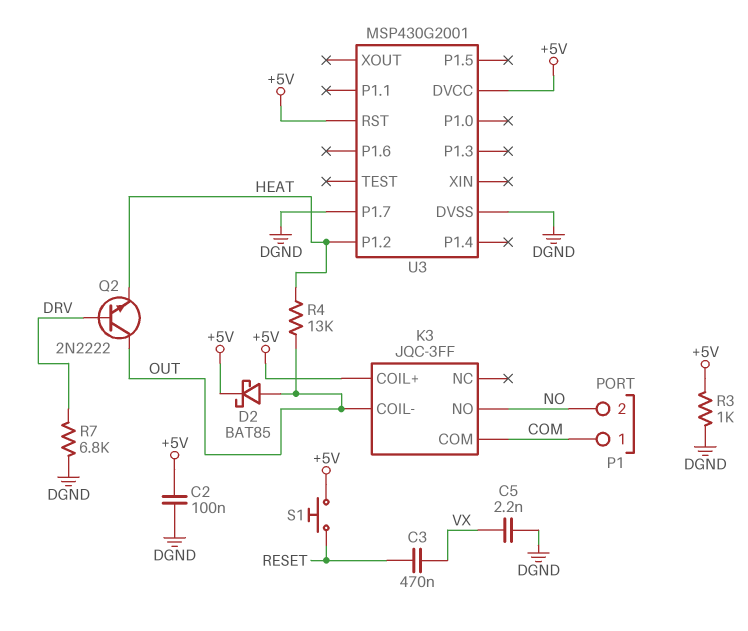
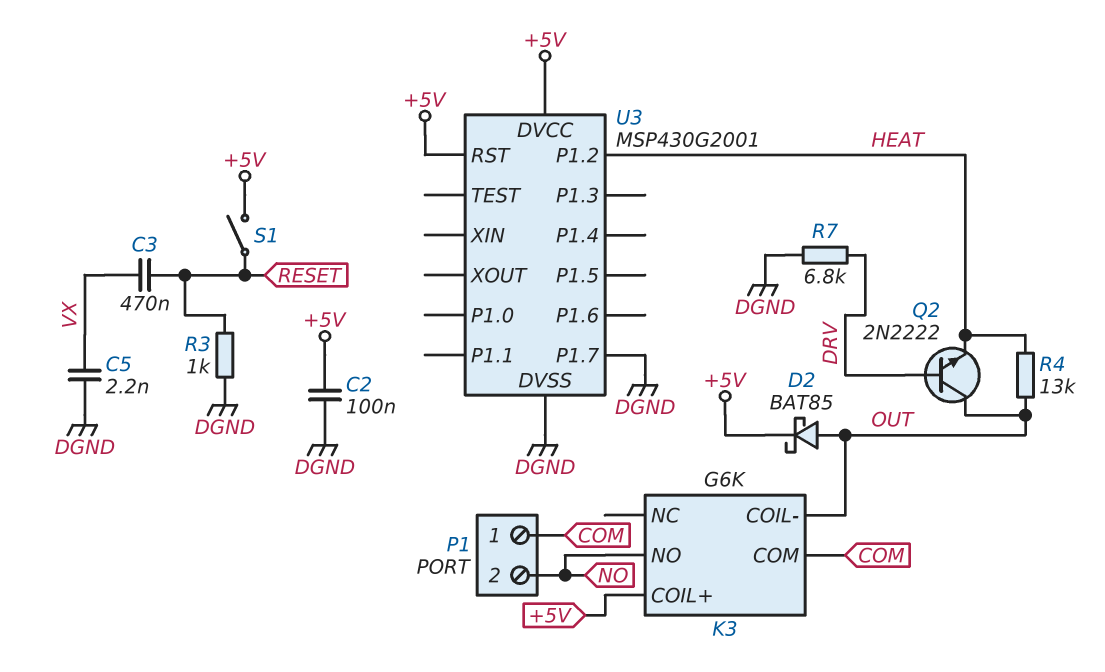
K3: JQC-3FF -> G6K
R3: 1k (+5V, DGND) -> 1k (DGND, RESET)
S1: button (+5V, RESET) -> switch (+5V, RESET)

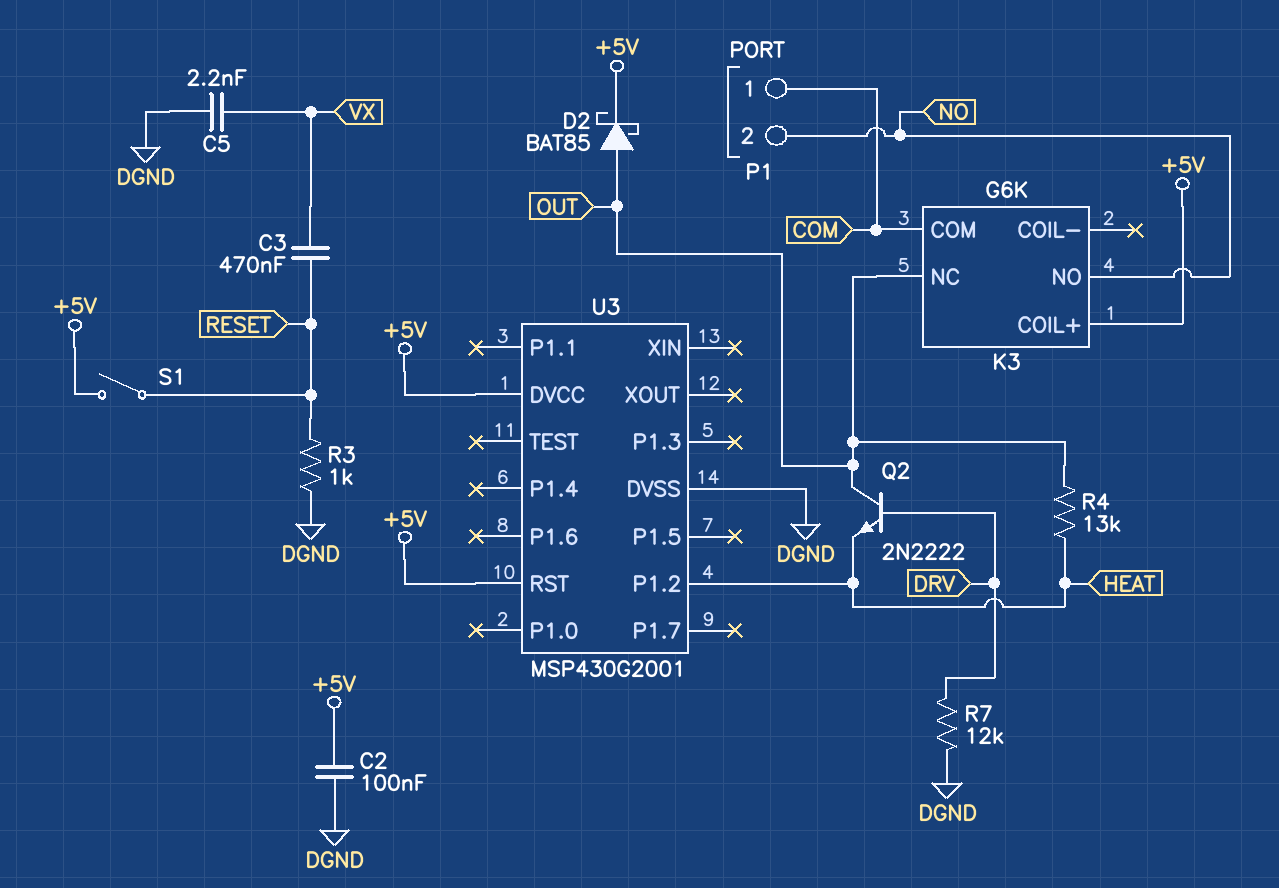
K3 pin COIL-: OUT -> none
K3 pin NC: none -> OUT
R7: 6.8k (DGND, DRV) -> 12k (DGND, DRV)
U3 pin P1.7: DGND -> none

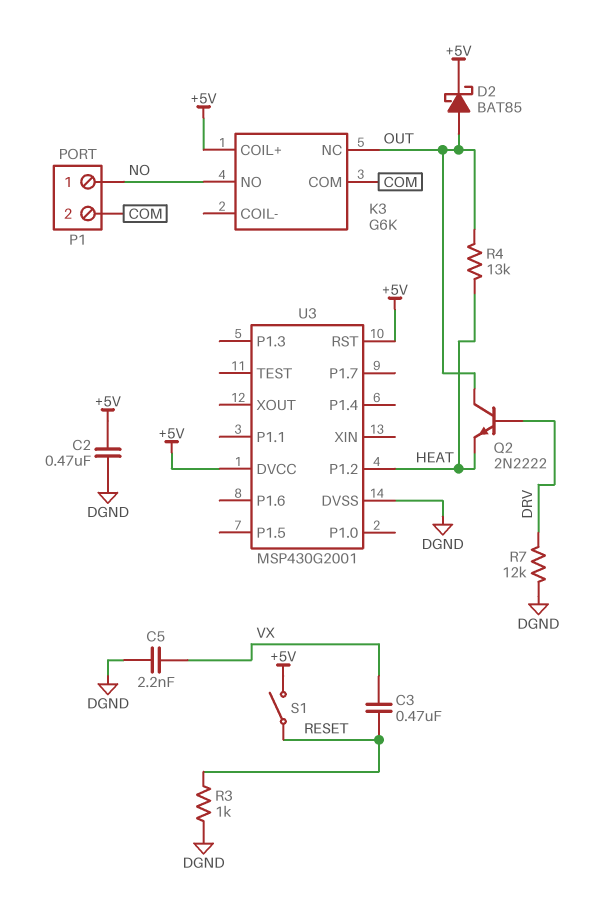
C2: 100nF (+5V, DGND) -> 470nF (+5V, DGND)
P1 pin 1: COM -> NO
P1 pin 2: NO -> COM

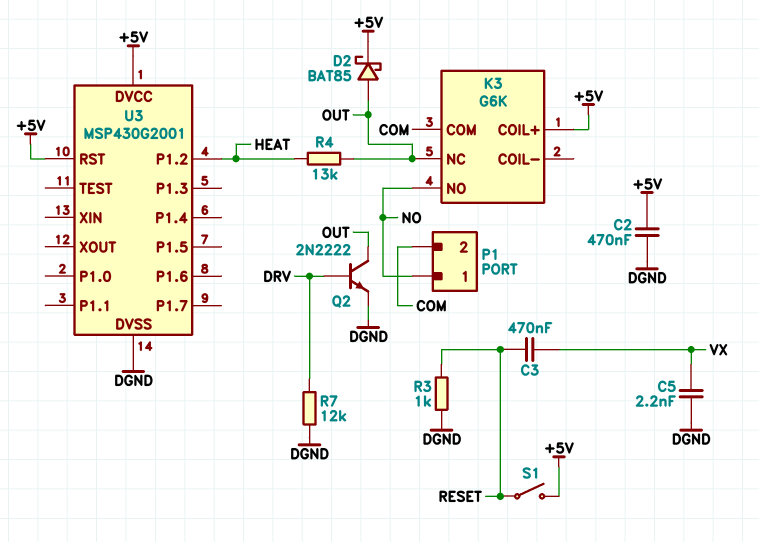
Q2: NPN 2N2222 (B DRV, C OUT, E HEAT) -> NPN 2N2222 (B DRV, C OUT, E DGND)

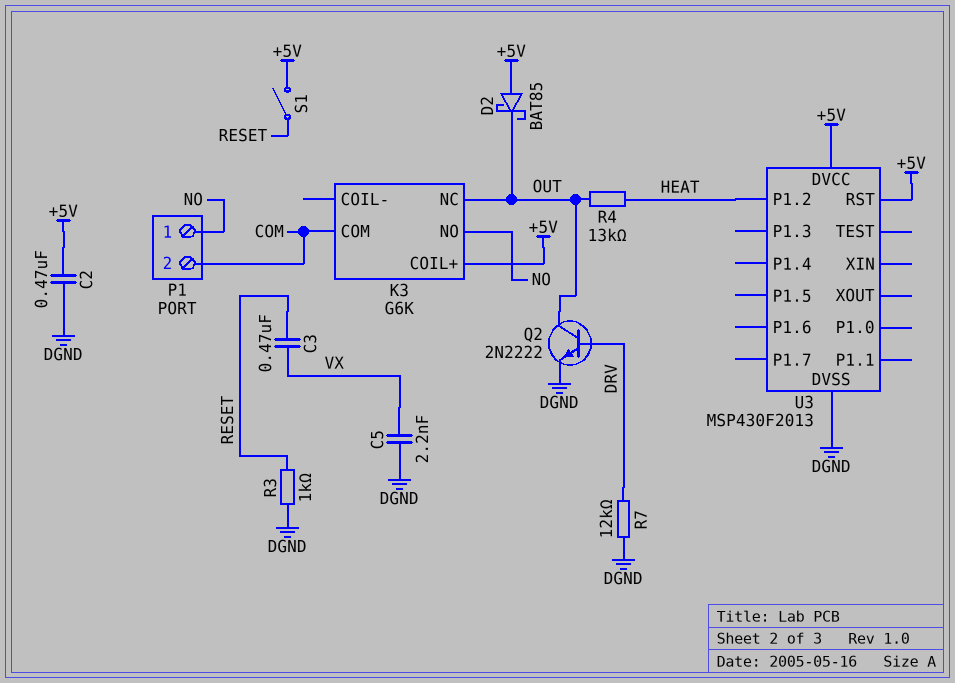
D2: schottky BAT85 (A OUT, K +5V) -> schottky BAT85 (A +5V, K OUT)
U3: MSP430G2001 -> MSP430F2013

